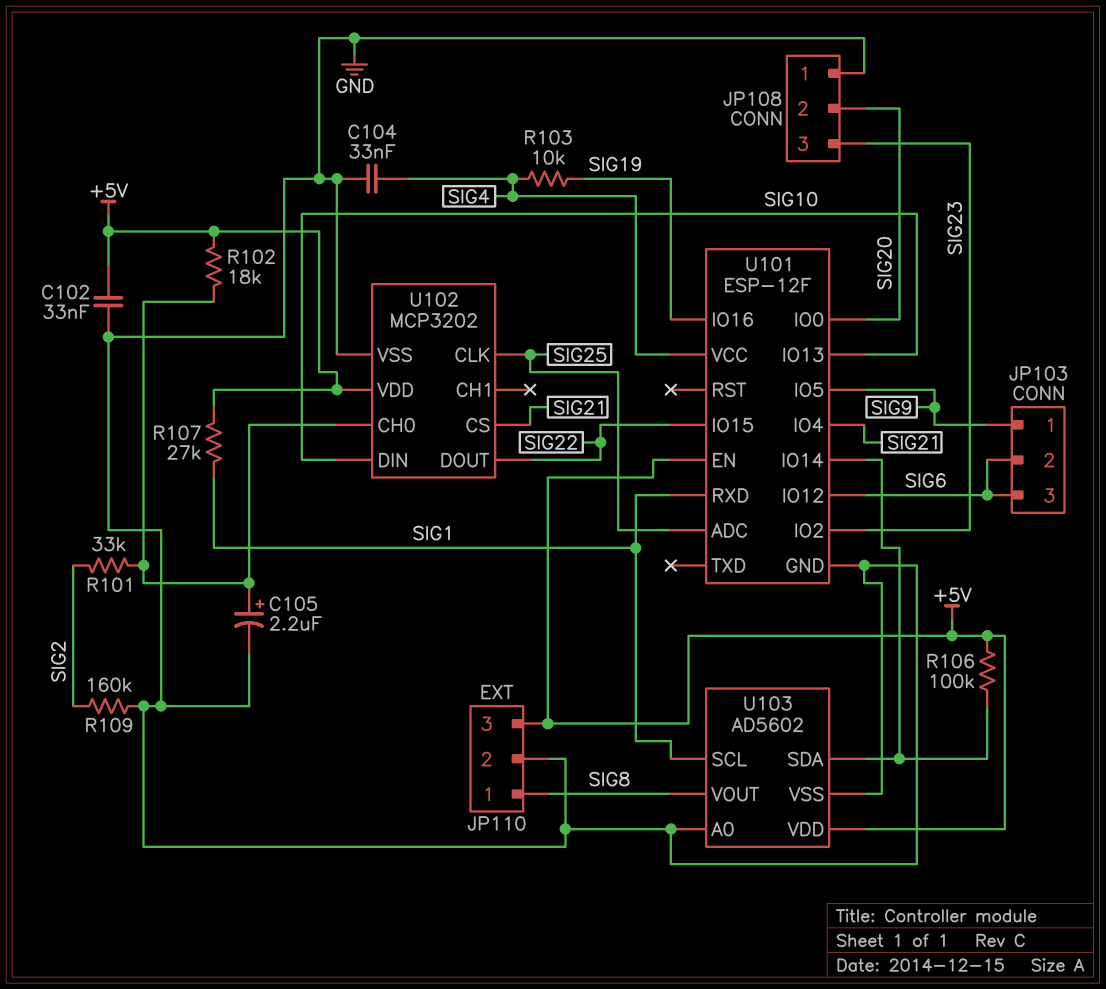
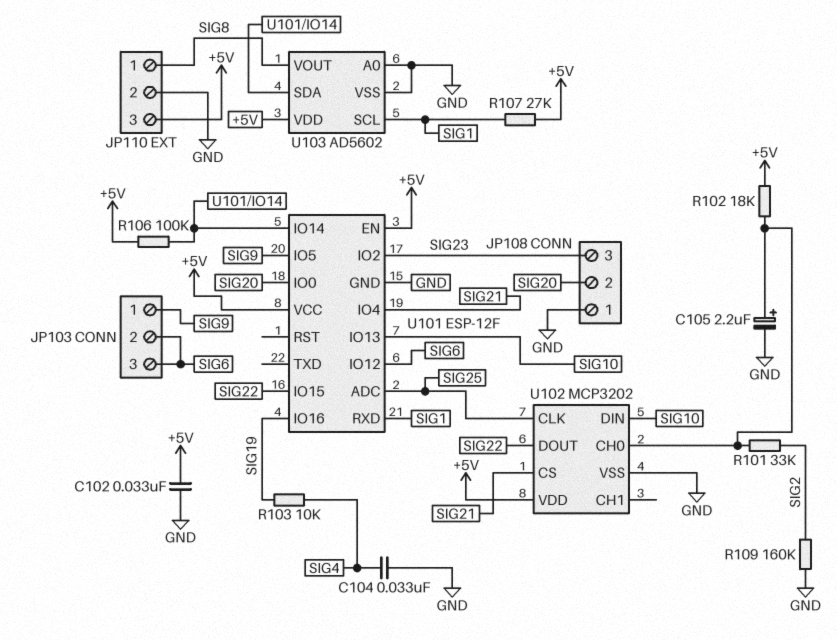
U101 pin VCC: SIG4 -> +5V

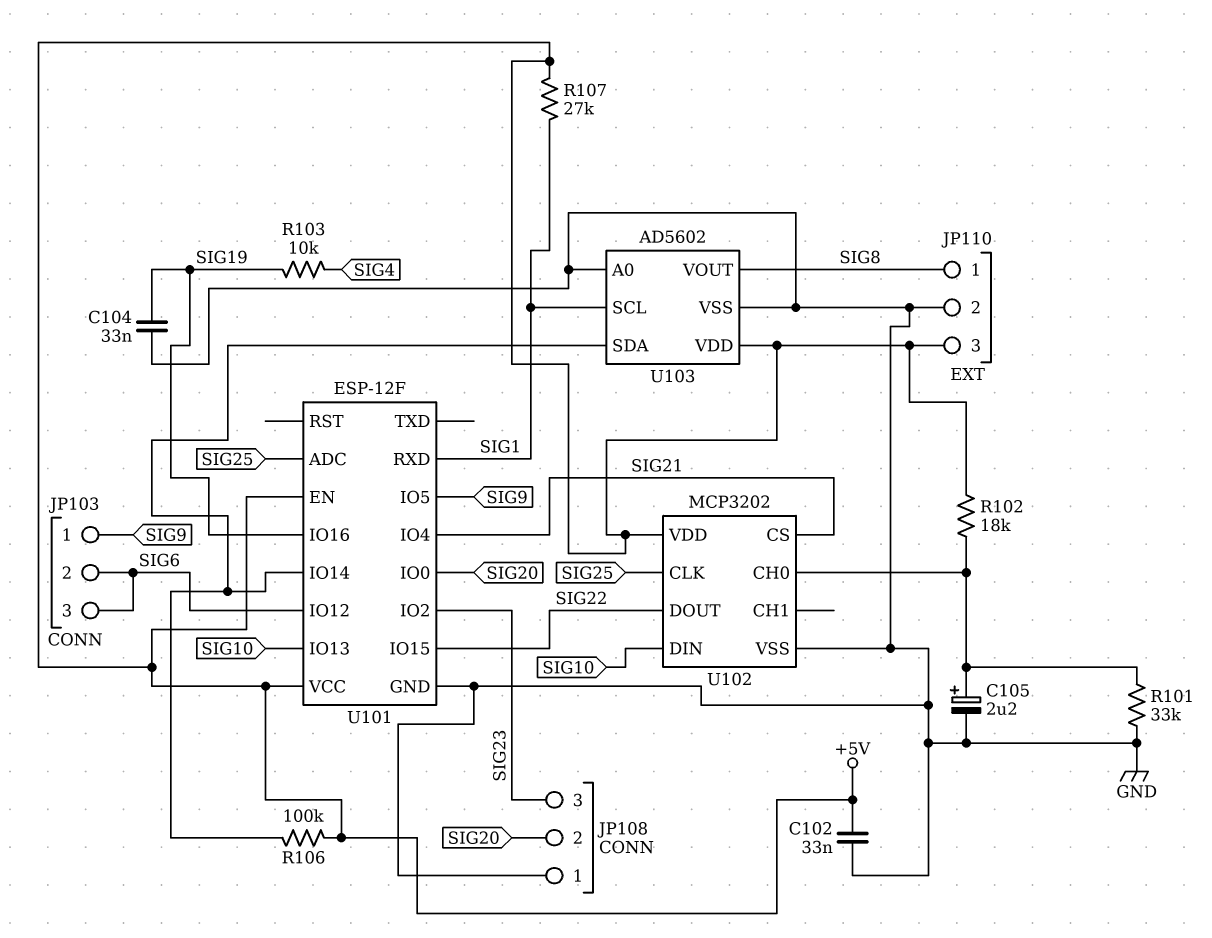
C104: 33nF (GND, SIG4) -> 33nF (GND, SIG19)
R101: 33k (SIG2, U102/CH0) -> 33k (GND, U102/CH0)
R109: 160k (GND, SIG2) -> none

